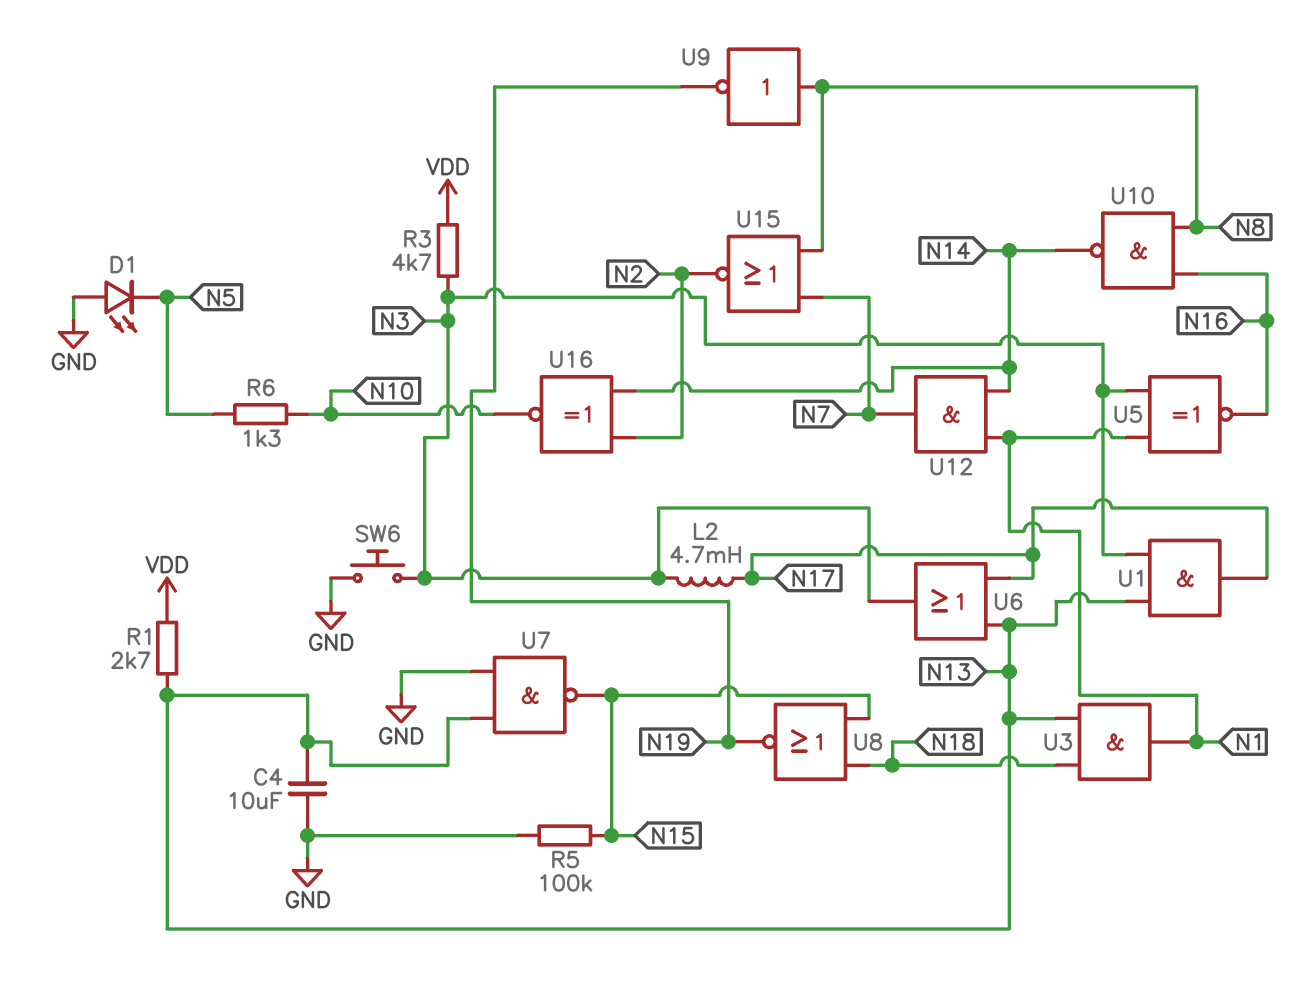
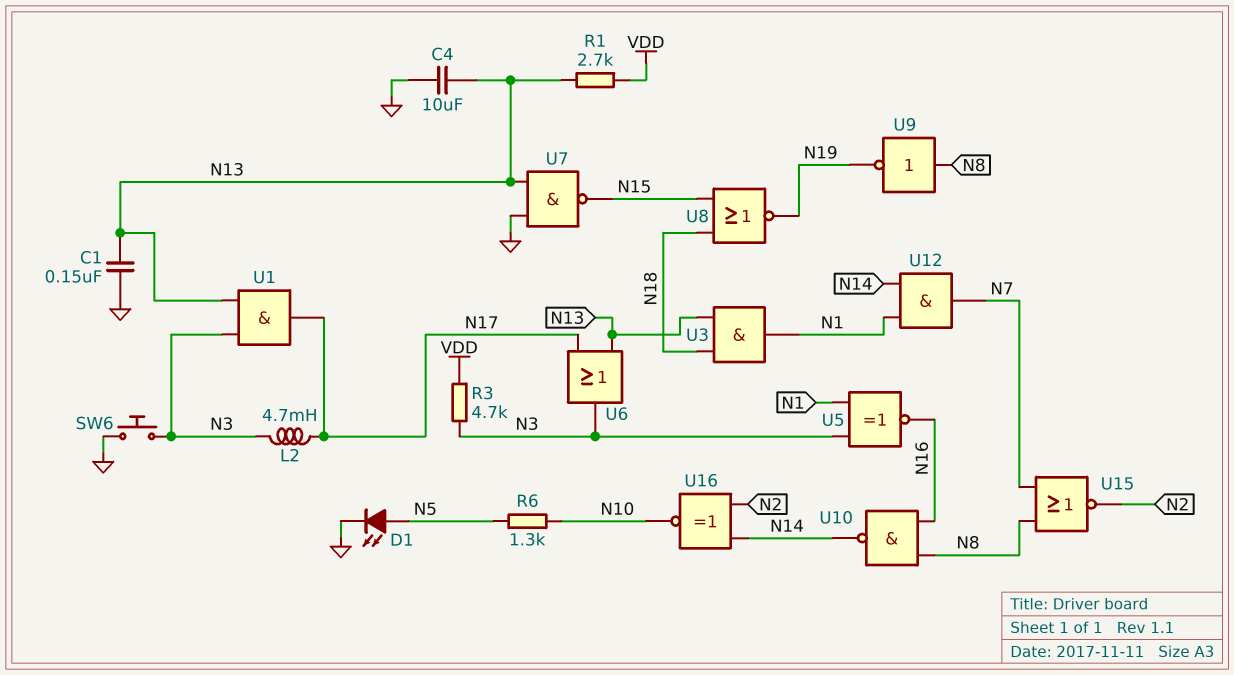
C1: none -> 150nF (GND, N13)
D1: LED (A GND, K N5) -> LED (A N5, K GND)
R5: 100k (GND, N15) -> none

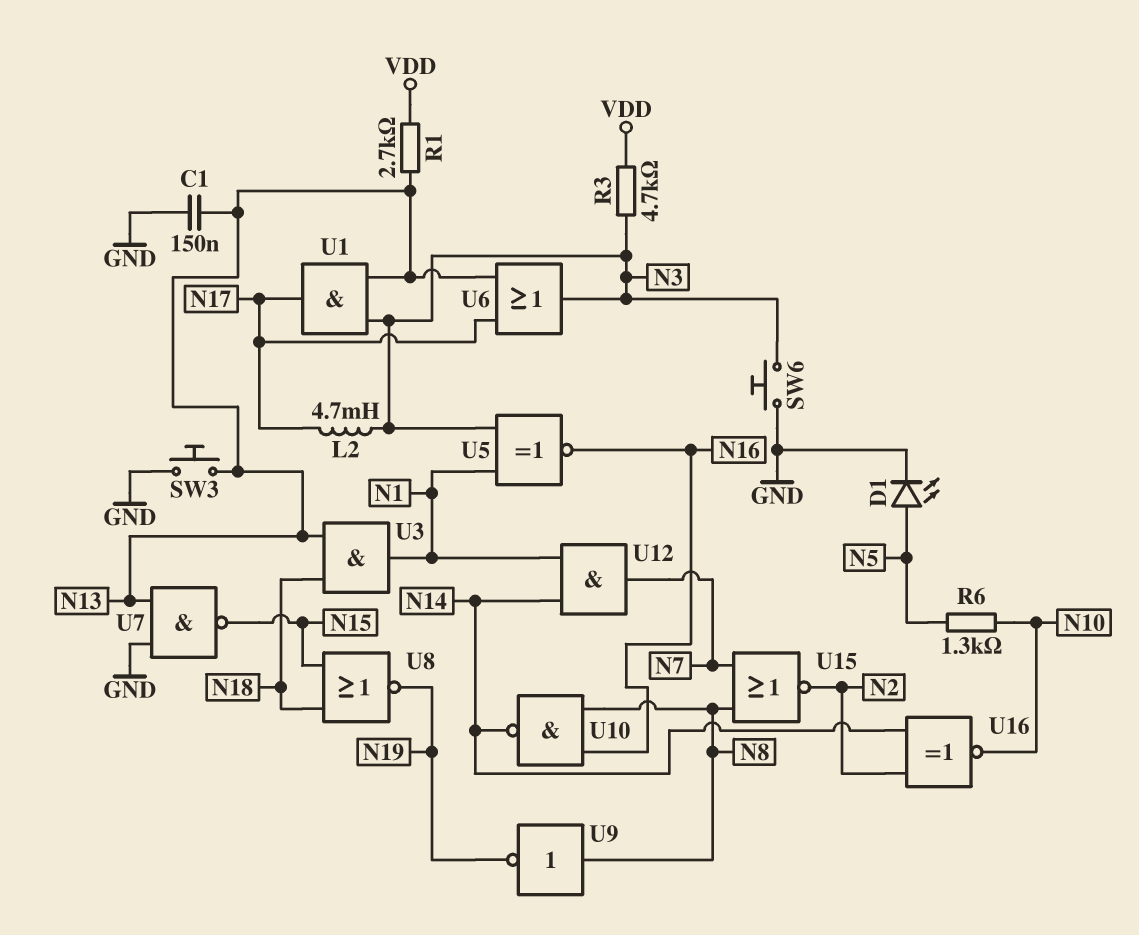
C4: 10uF (GND, N13) -> none
SW3: none -> button (GND, N13)

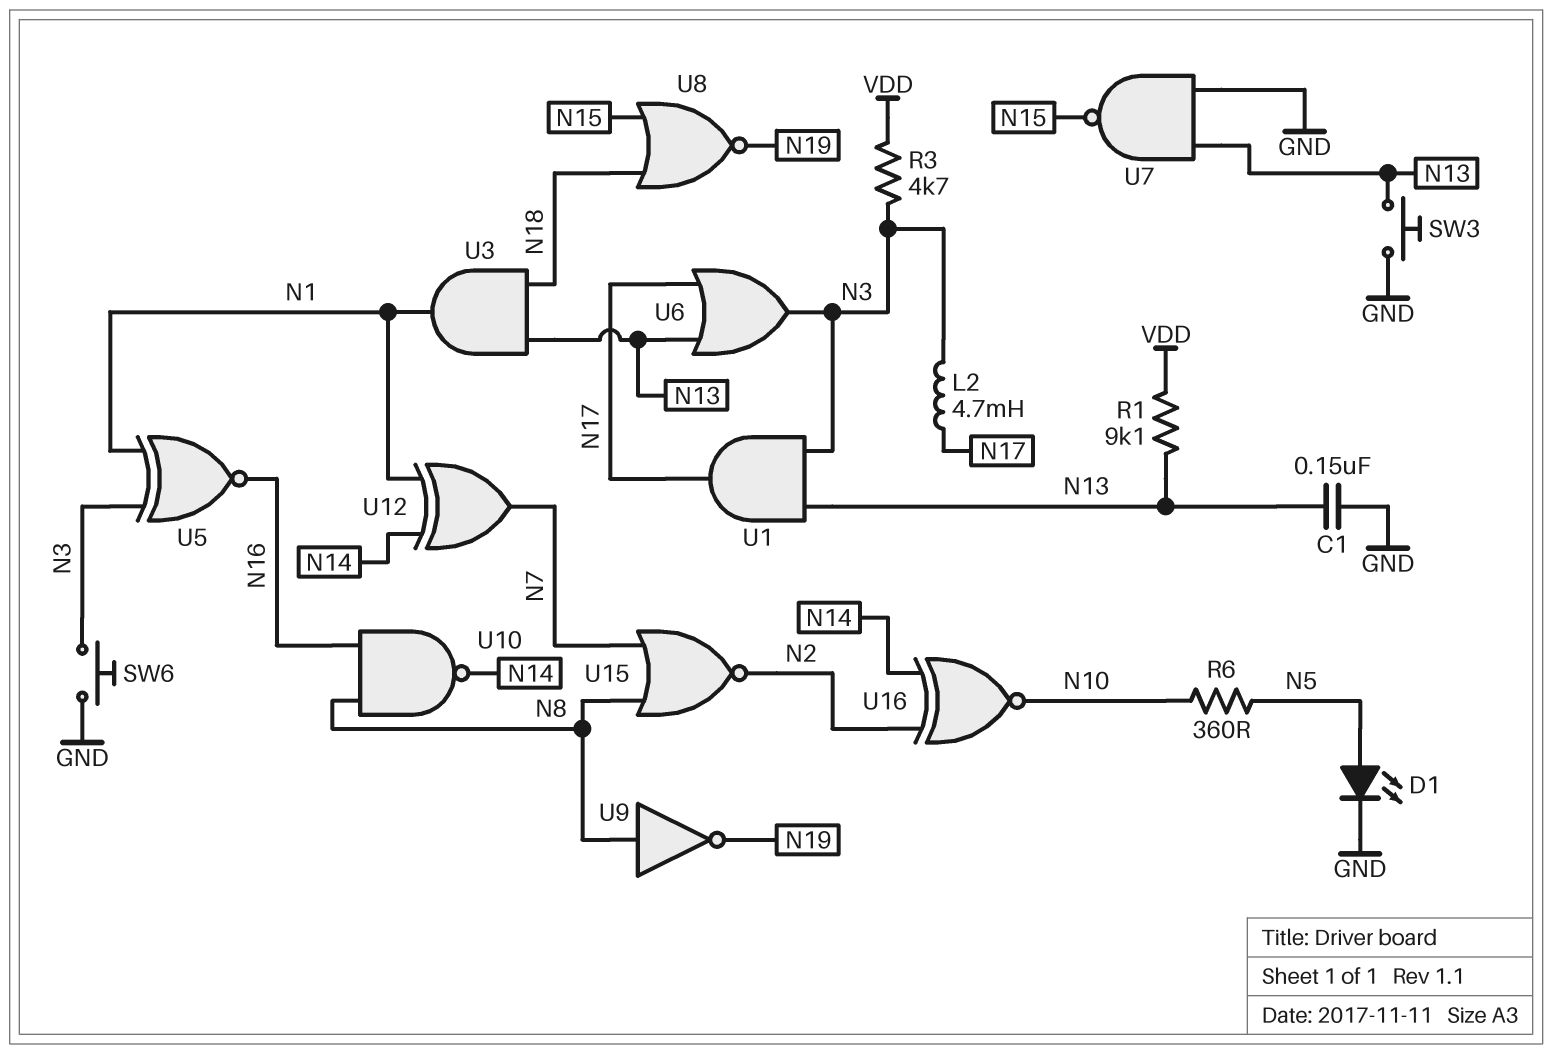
R1: 2.7k (N13, VDD) -> 9.1k (N13, VDD)
R6: 1.3k (N5, N10) -> 360 (N5, N10)
U12: AND (in N1, in N14, out N7) -> XOR (in N1, in N14, out N7)

